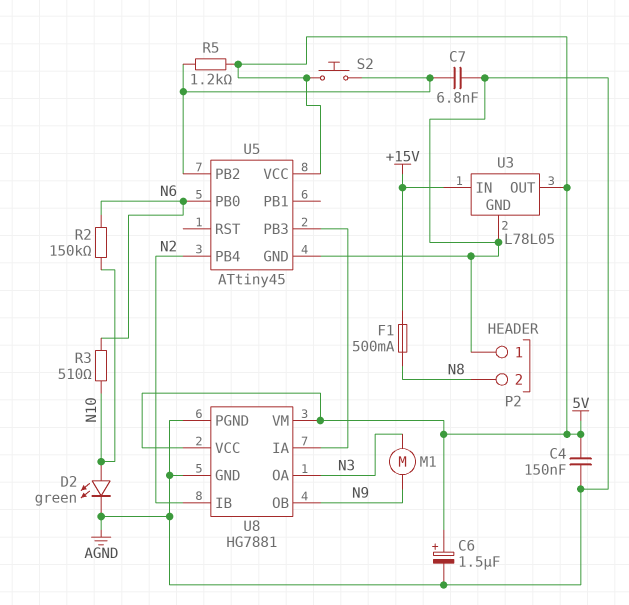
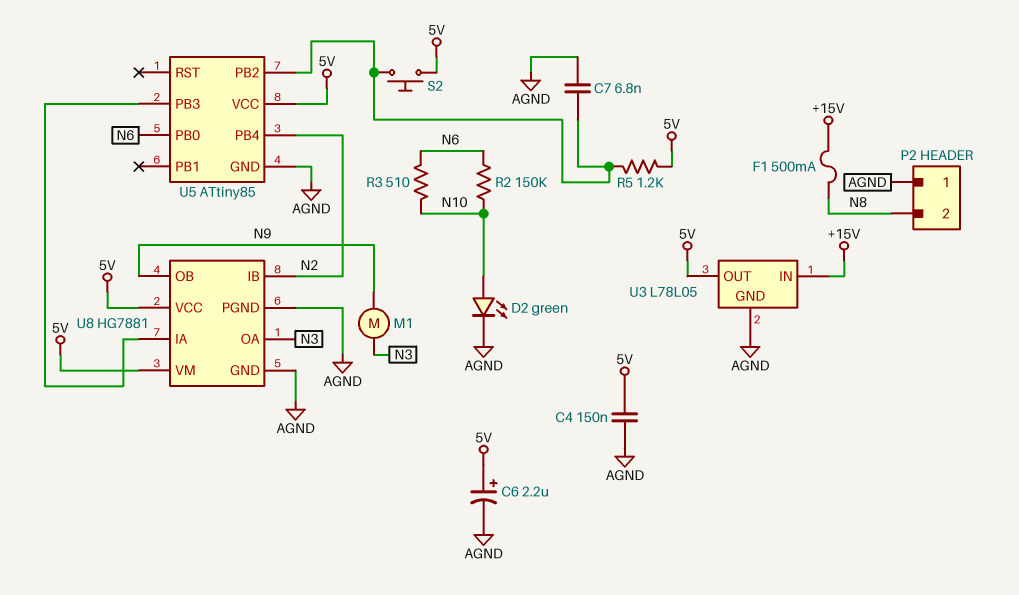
C6: 1.5uF (plus 5V, minus AGND) -> 2.2uF (plus 5V, minus AGND)
U5: ATtiny45 -> ATtiny85

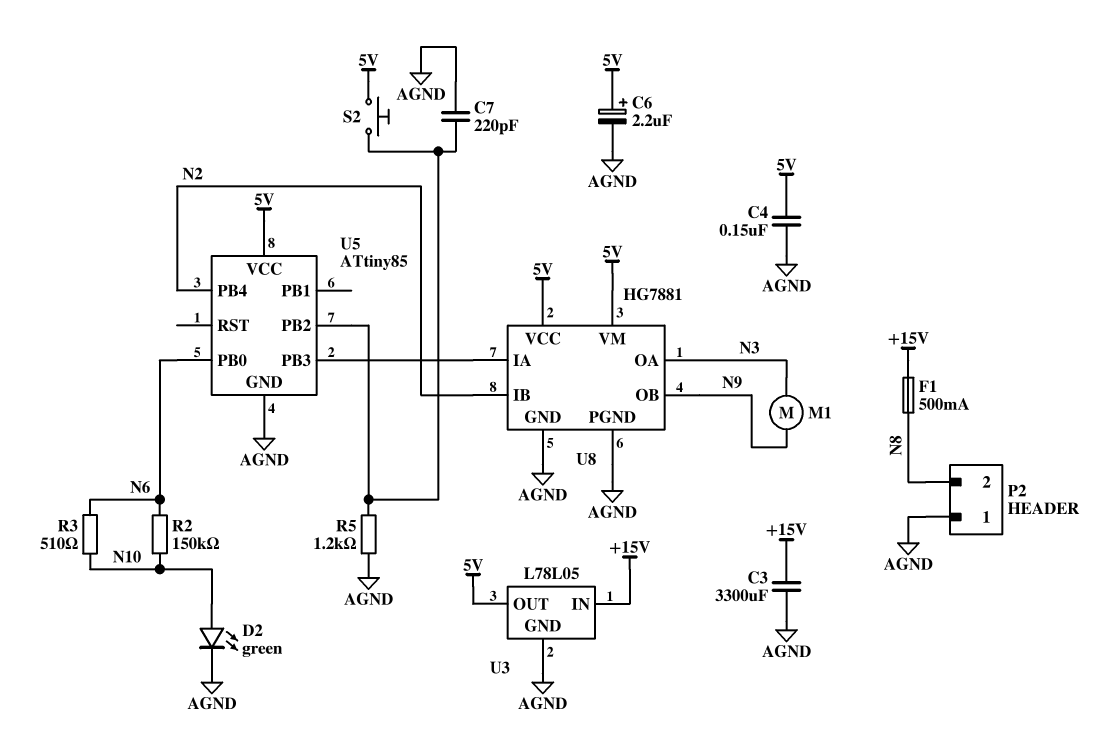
C3: none -> 3300uF (+15V, AGND)
C7: 6.8nF (AGND, U5/PB2) -> 220pF (AGND, U5/PB2)
R5: 1.2k (5V, U5/PB2) -> 1.2k (AGND, U5/PB2)

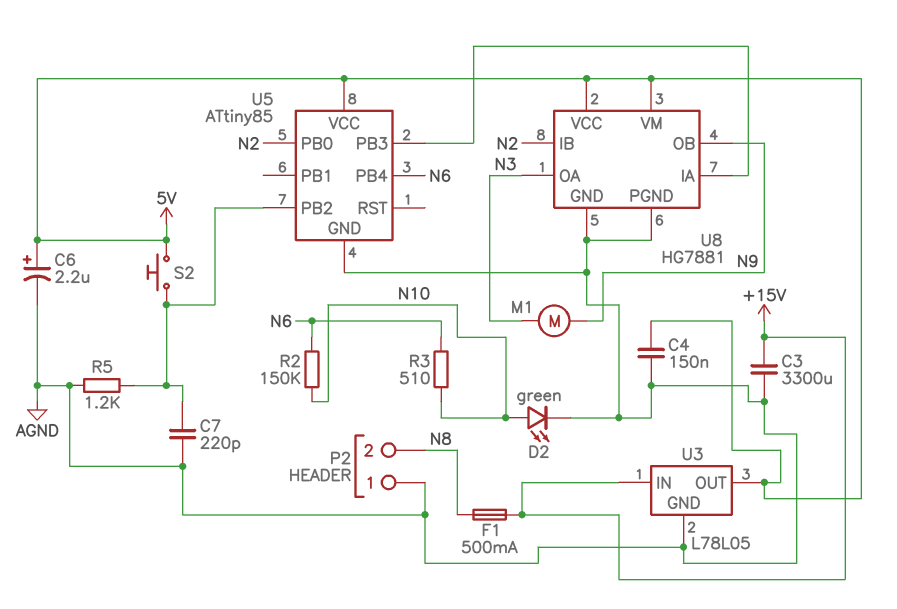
U5 pin PB0: N6 -> N2
U5 pin PB4: N2 -> N6

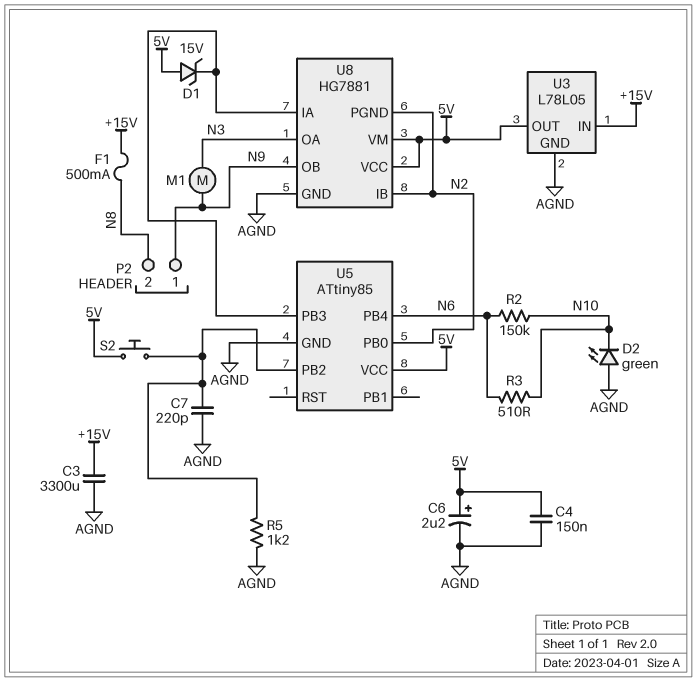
D1: none -> zener 15V (A 5V, K U5/PB3)
D2: LED green (A N10, K AGND) -> LED green (A AGND, K N10)
P2 pin 1: AGND -> N9
U8 pin PGND: AGND -> N2

